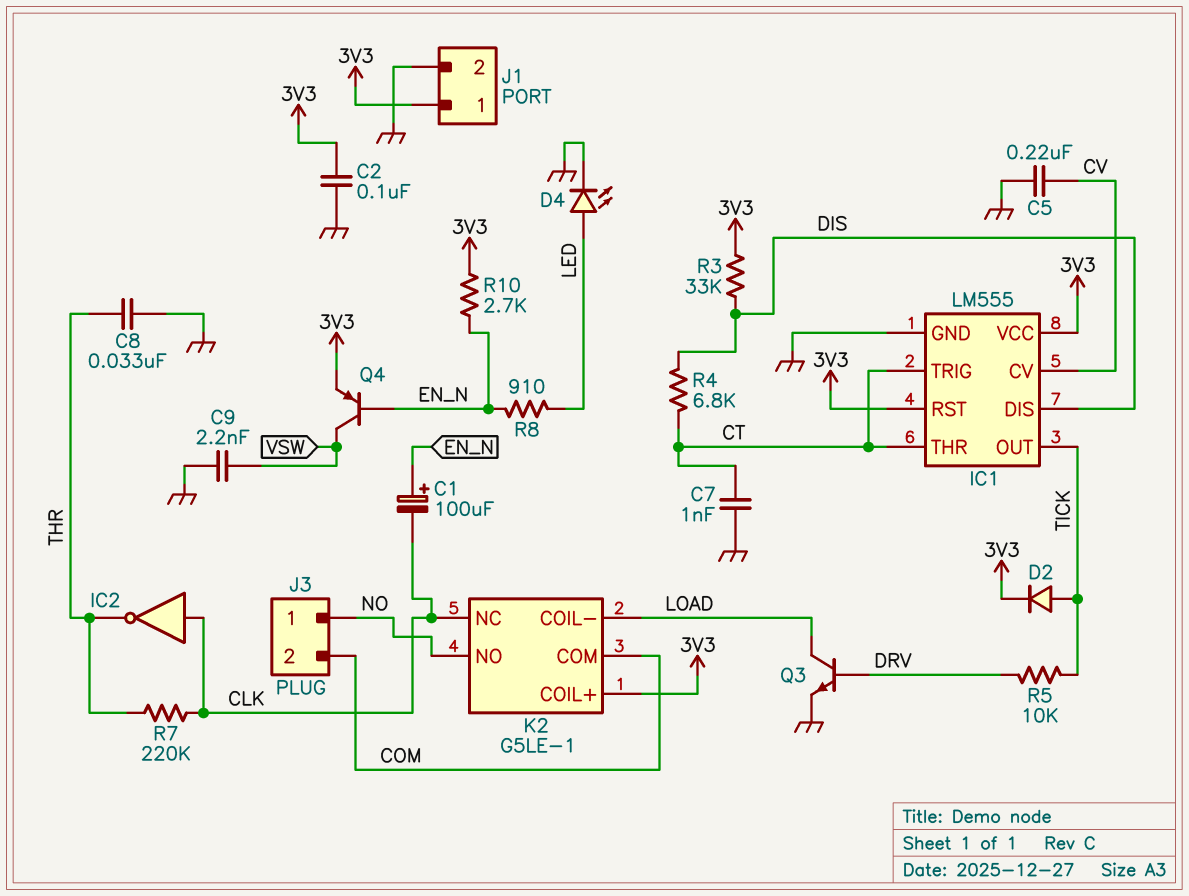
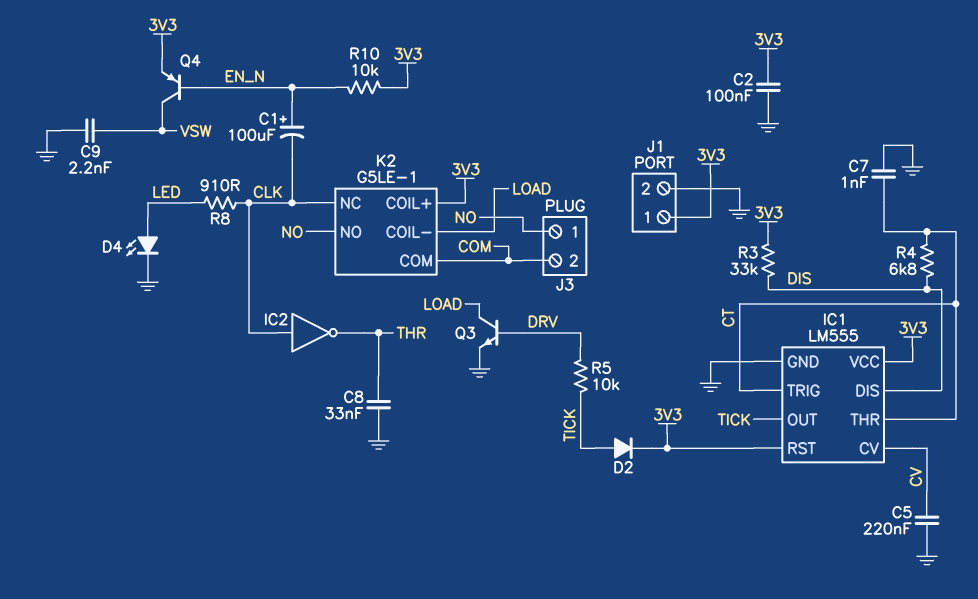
R7: 220k (CLK, THR) -> none
R8: 910 (EN_N, LED) -> 910 (CLK, LED)
R10: 2.7k (3V3, EN_N) -> 10k (3V3, EN_N)

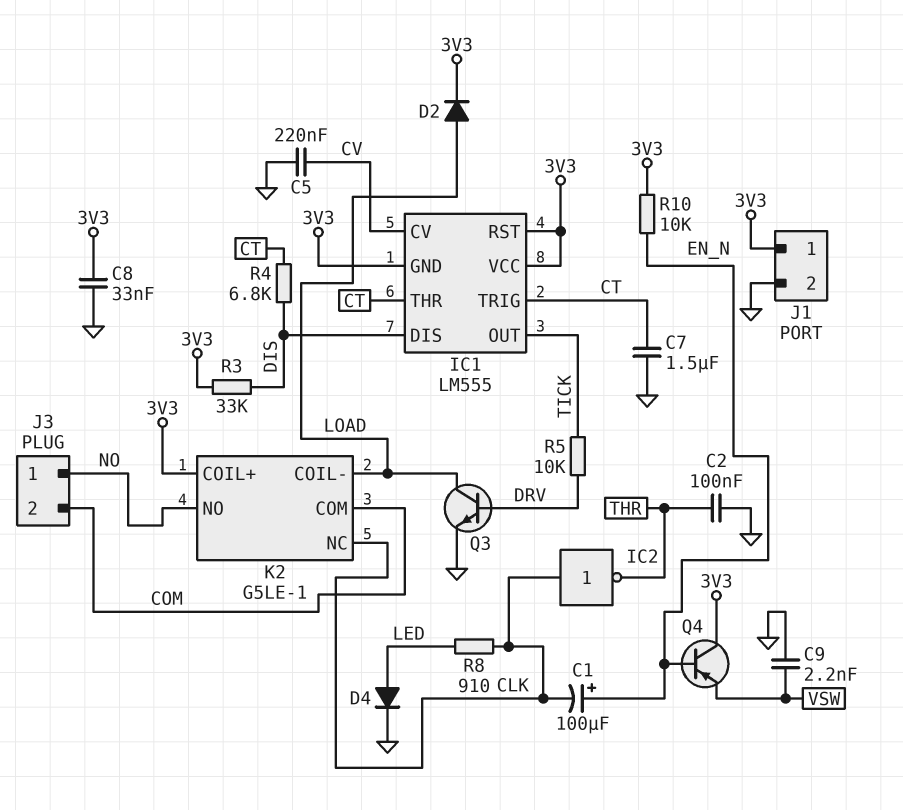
C2: 100nF (3V3, GND) -> 100nF (GND, THR)
C7: 1nF (CT, GND) -> 1.5uF (CT, GND)
C8: 33nF (GND, THR) -> 33nF (3V3, GND)
D2: diode (A TICK, K 3V3) -> diode (A LOAD, K 3V3)
D4: LED (A LED, K GND) -> diode (A LED, K GND)
IC1 pin GND: GND -> 3V3
Q4: PNP (B EN_N, C VSW, E 3V3) -> PNP (B EN_N, C 3V3, E VSW)

